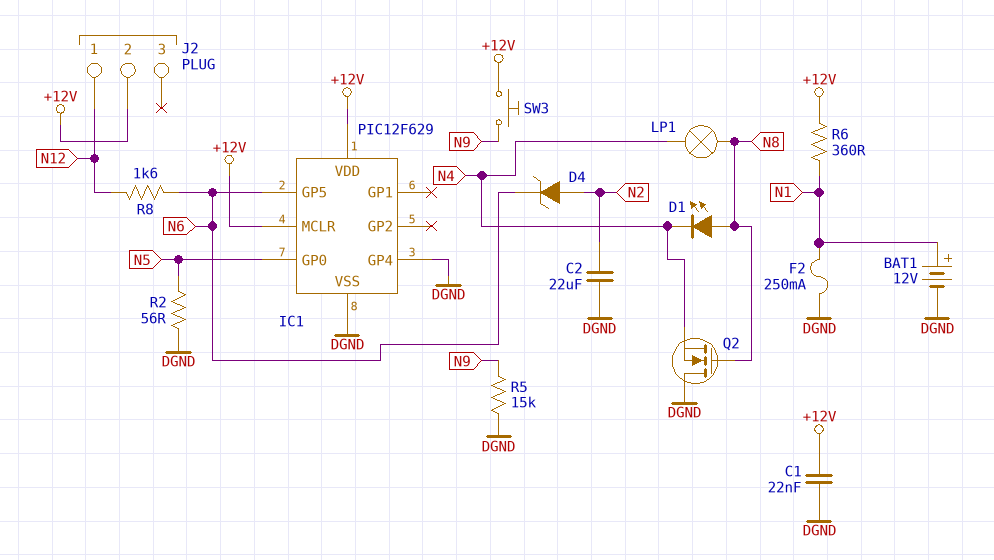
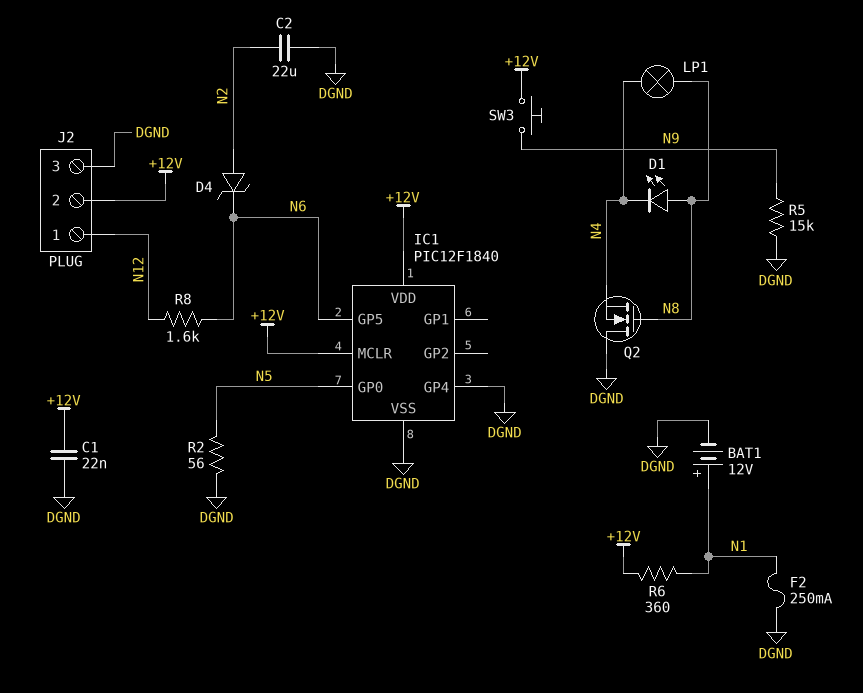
IC1: PIC12F629 -> PIC12F1840
J2 pin 3: none -> DGND

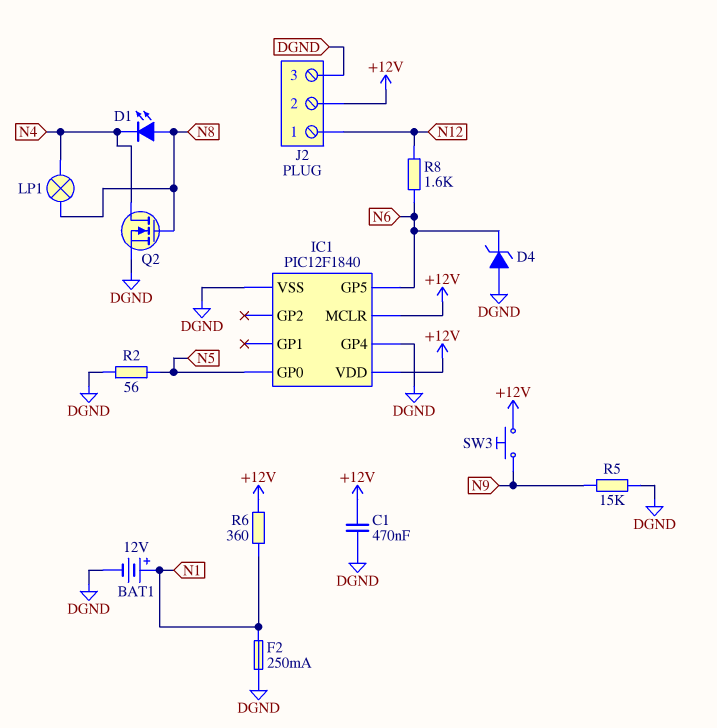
C1: 22nF (+12V, DGND) -> 470nF (+12V, DGND)
C2: 22uF (DGND, N2) -> none
D4: zener (A N2, K N6) -> zener (A DGND, K N6)
Q2: NMOS (G N8, D DGND, S N4) -> NMOS (G N8, D N4, S DGND)

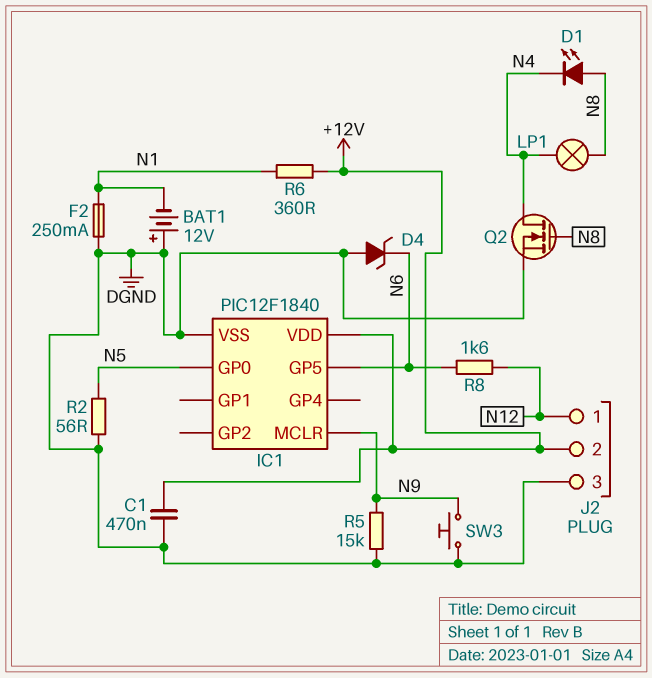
BAT1: 12V (plus N1, minus DGND) -> 12V (plus DGND, minus N1)
IC1 pin GP4: DGND -> none
IC1 pin MCLR: +12V -> N9
SW3: button (+12V, N9) -> button (DGND, N9)

